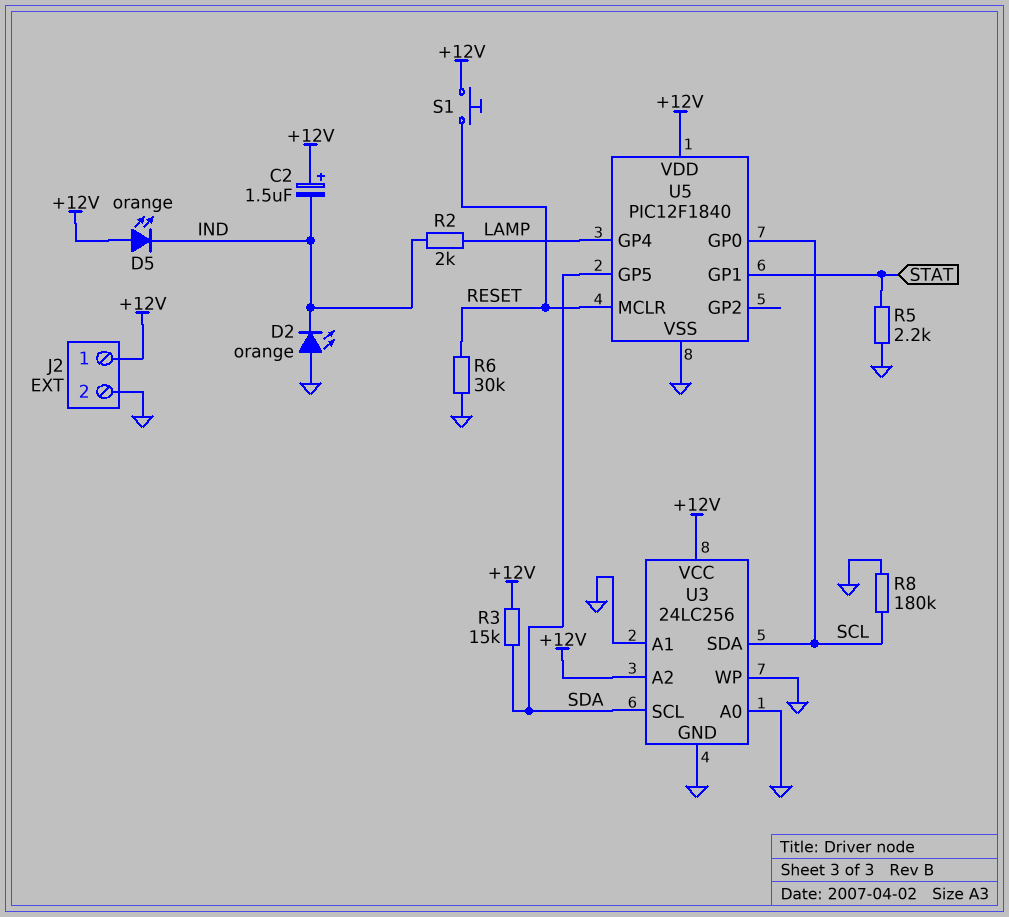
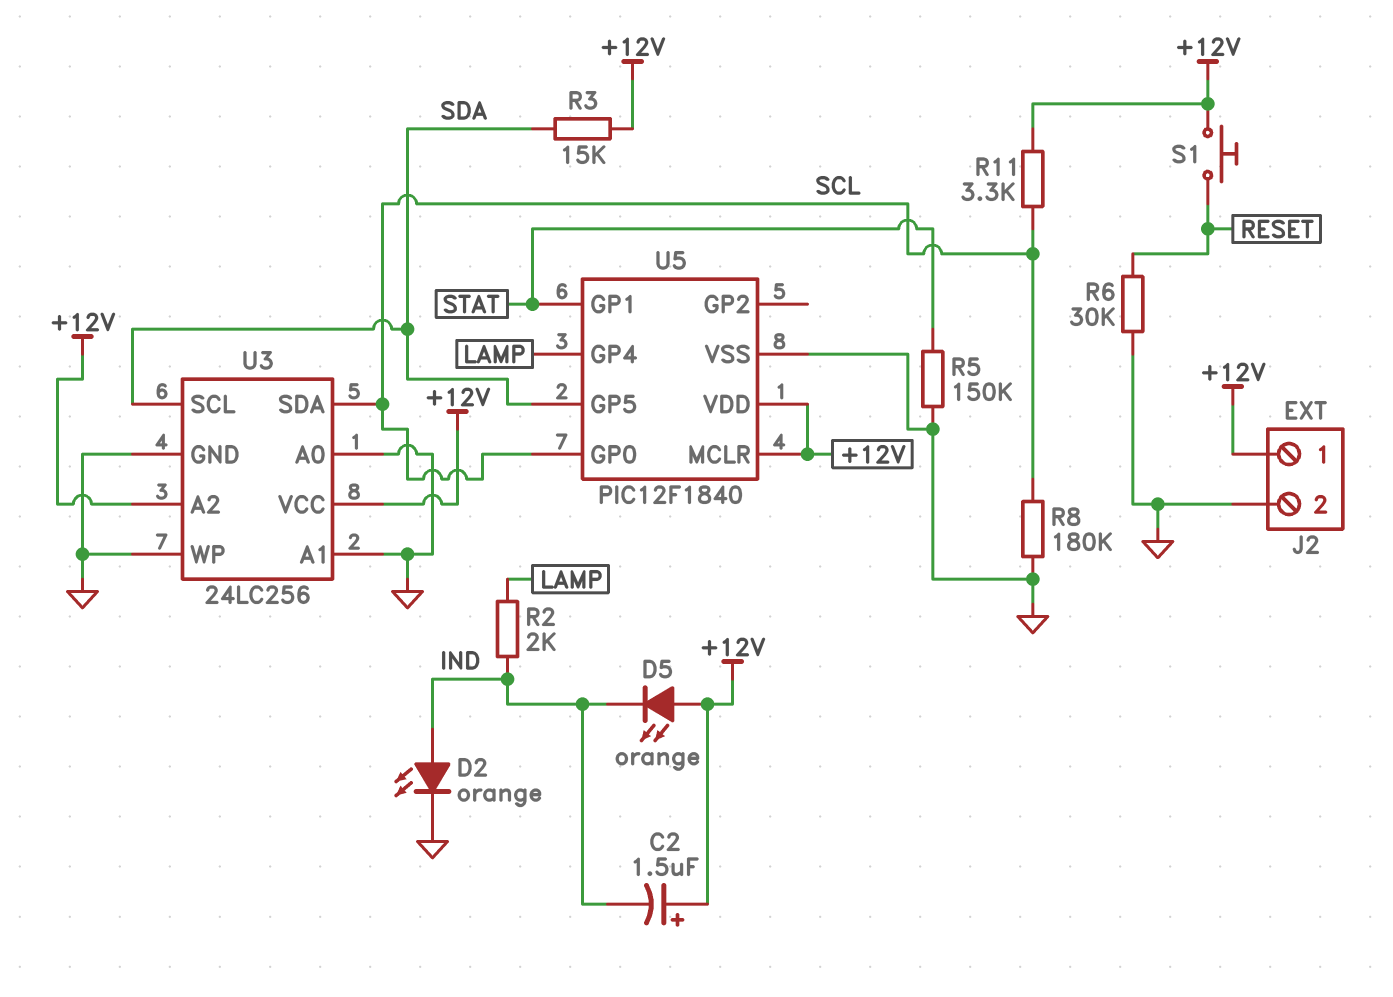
D2: LED orange (A GND, K IND) -> LED orange (A IND, K GND)
R5: 2.2k (GND, STAT) -> 150k (GND, STAT)
R11: none -> 3.3k (+12V, SCL)
U5 pin MCLR: RESET -> +12V

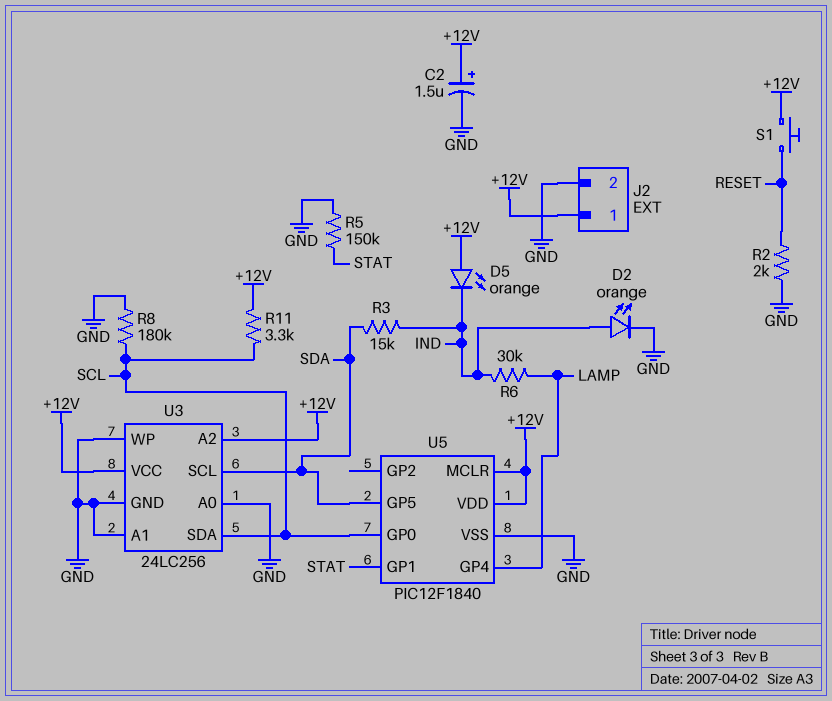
C2: 1.5uF (plus +12V, minus IND) -> 1.5uF (plus +12V, minus GND)
R2: 2k (IND, LAMP) -> 2k (GND, RESET)
R3: 15k (+12V, SDA) -> 15k (IND, SDA)
R6: 30k (GND, RESET) -> 30k (IND, LAMP)

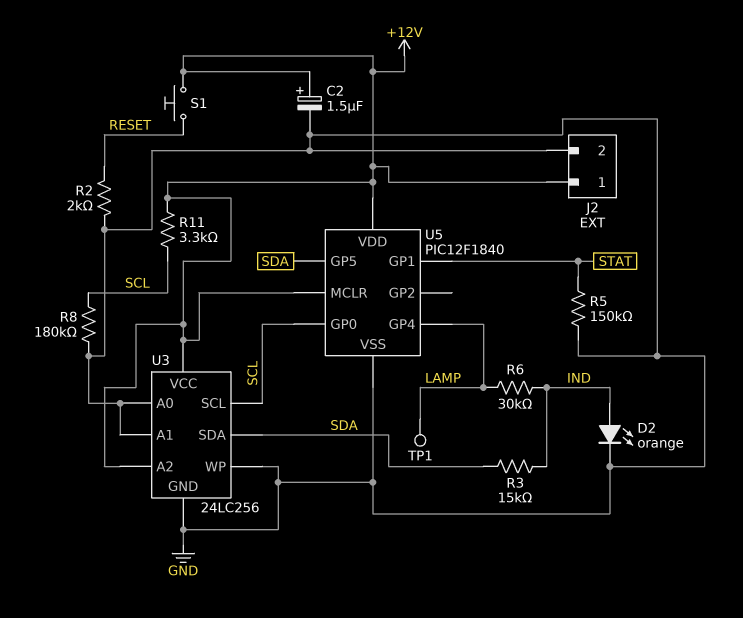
D5: LED orange (A +12V, K IND) -> none
TP1: none -> test point (LAMP)
U3 pin SCL: SDA -> SCL
U3 pin SDA: SCL -> SDA

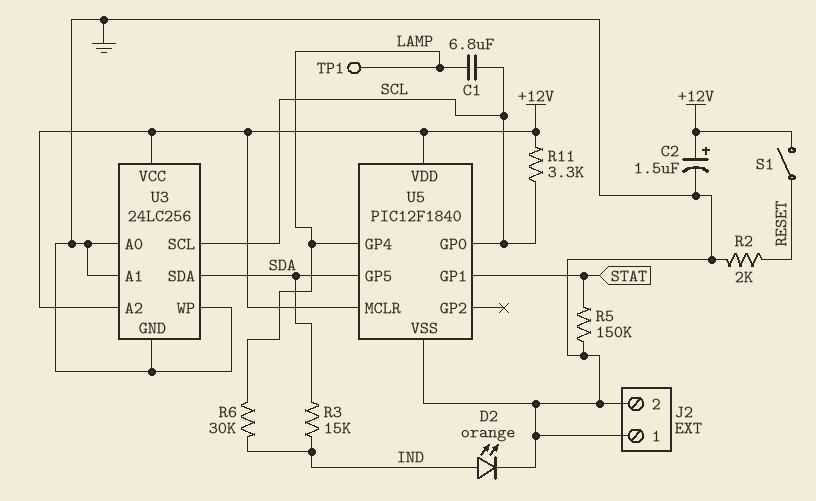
C1: none -> 6.8uF (LAMP, SCL)
J2 pin 1: +12V -> GND
R8: 180k (GND, SCL) -> none
S1: button (+12V, RESET) -> switch (+12V, RESET)

